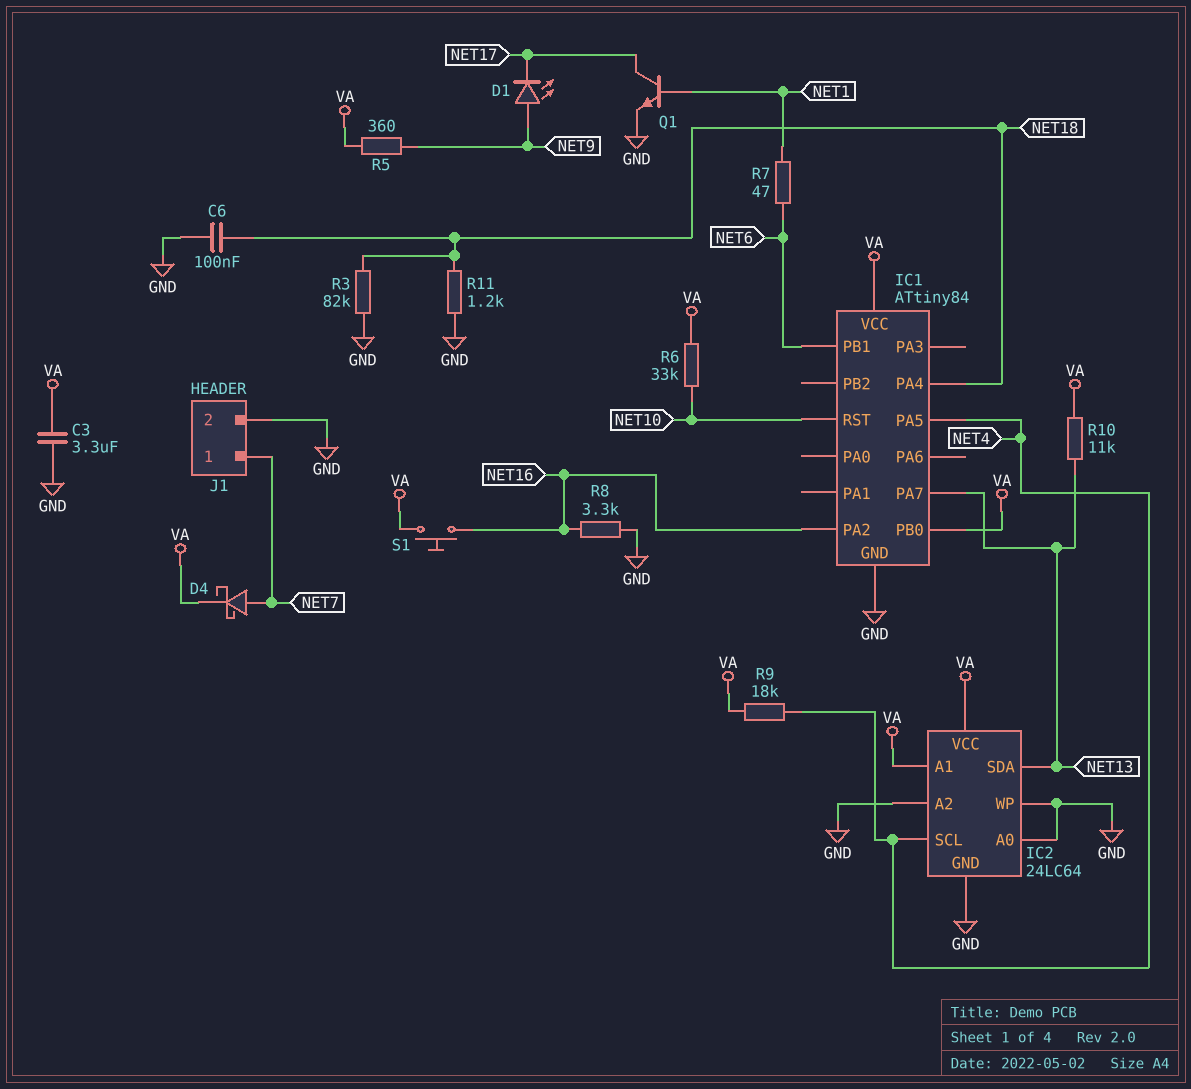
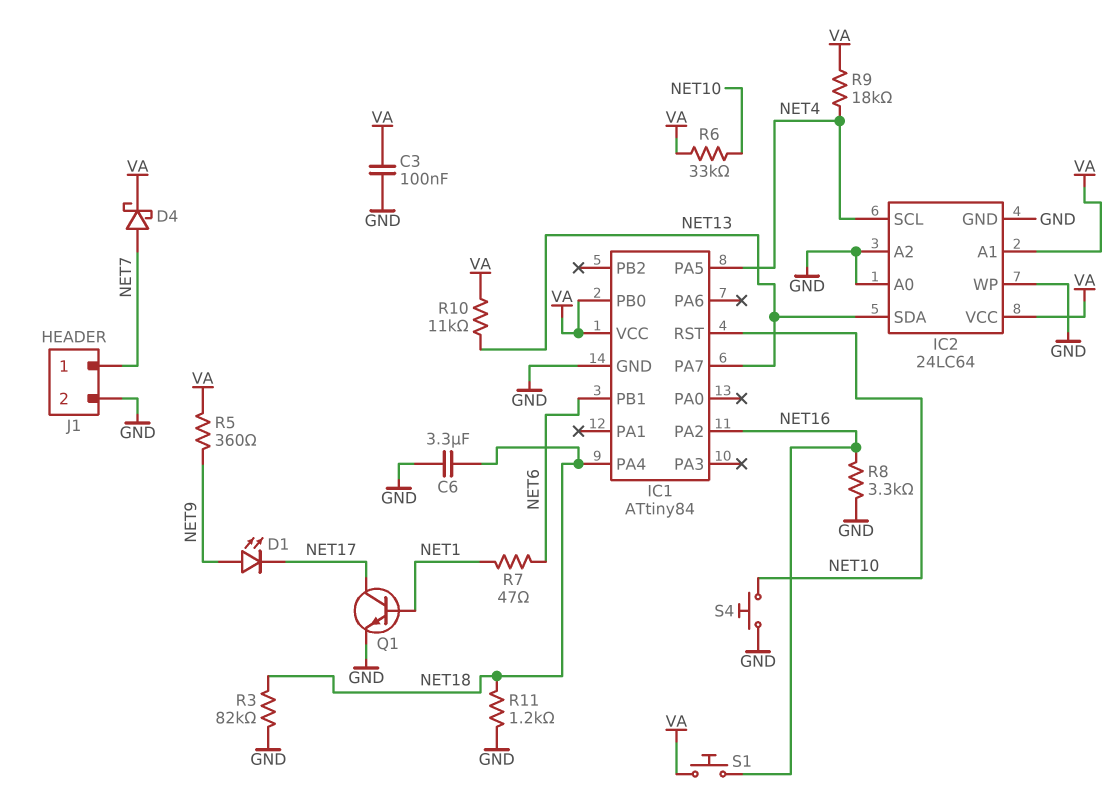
C3: 3.3uF (GND, VA) -> 100nF (GND, VA)
C6: 100nF (GND, NET18) -> 3.3uF (GND, NET18)
S4: none -> button (GND, NET10)

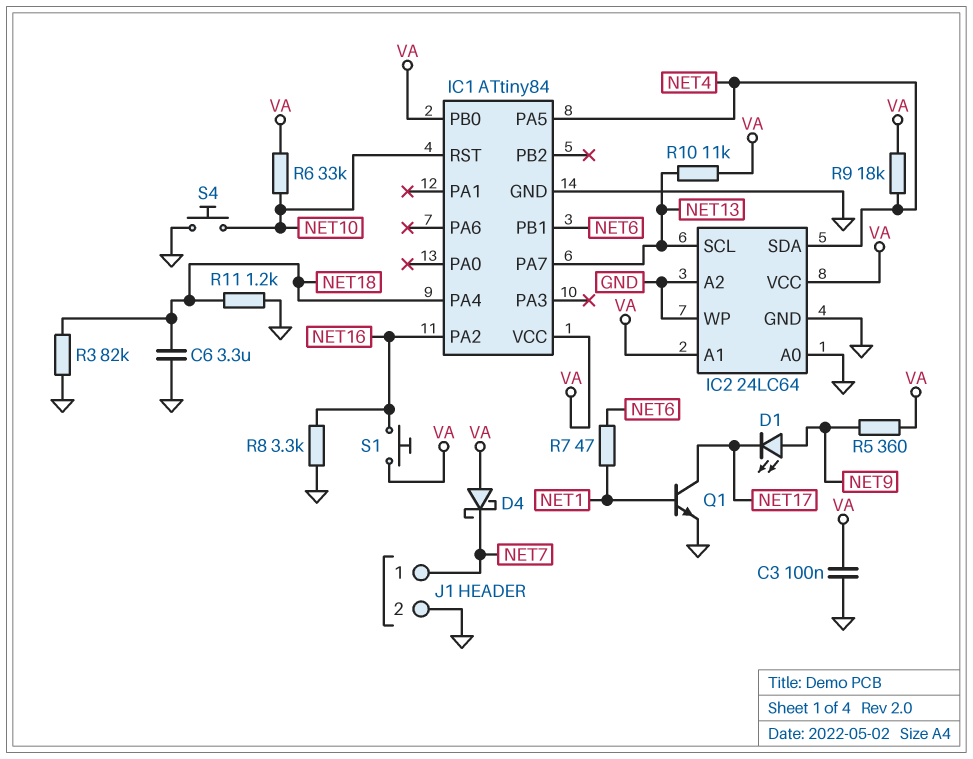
D4: schottky (A NET7, K VA) -> schottky (A VA, K NET7)
IC2 pin SCL: NET4 -> NET13
IC2 pin SDA: NET13 -> NET4

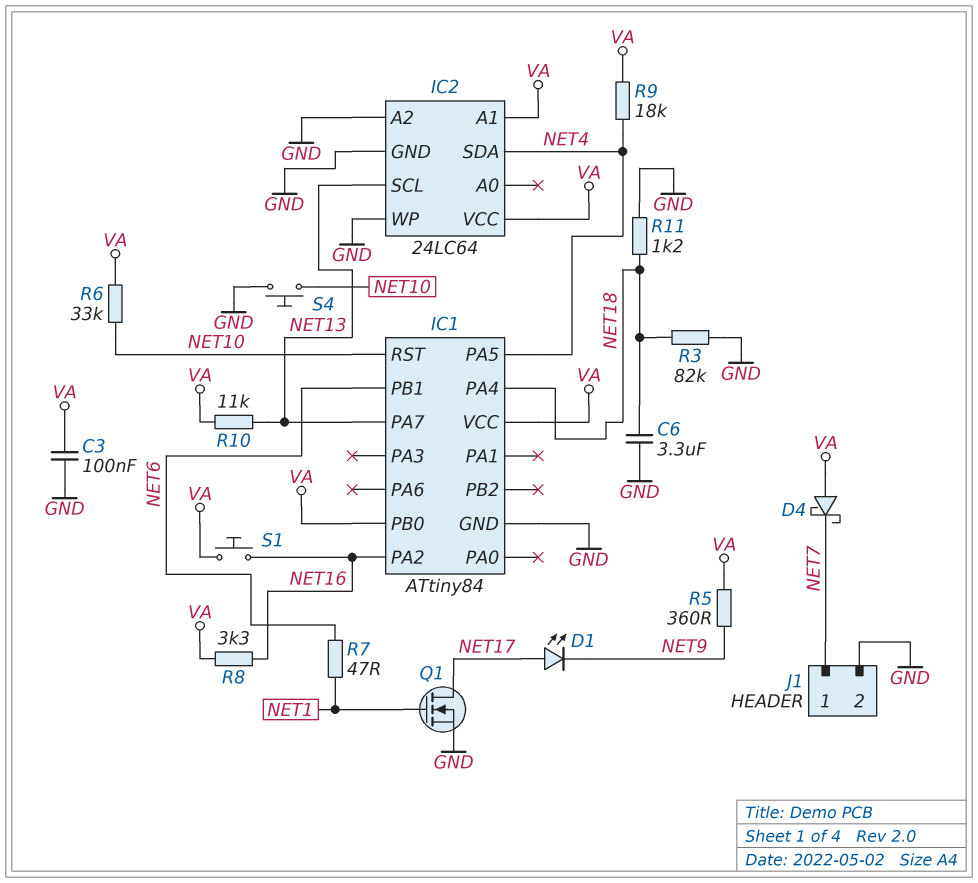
D1: LED (A NET9, K NET17) -> LED (A NET17, K NET9)
IC2 pin A0: GND -> none
Q1: NPN (B NET1, C NET17, E GND) -> NMOS (G NET1, D NET17, S GND)
R8: 3.3k (GND, NET16) -> 3.3k (NET16, VA)

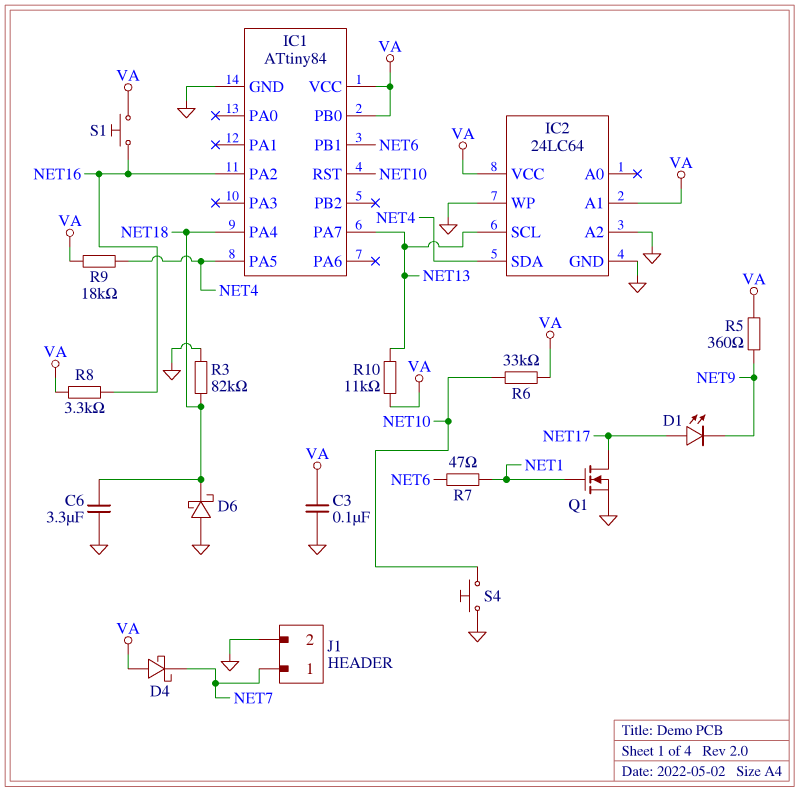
D6: none -> schottky (A GND, K NET18)
R11: 1.2k (GND, NET18) -> none

